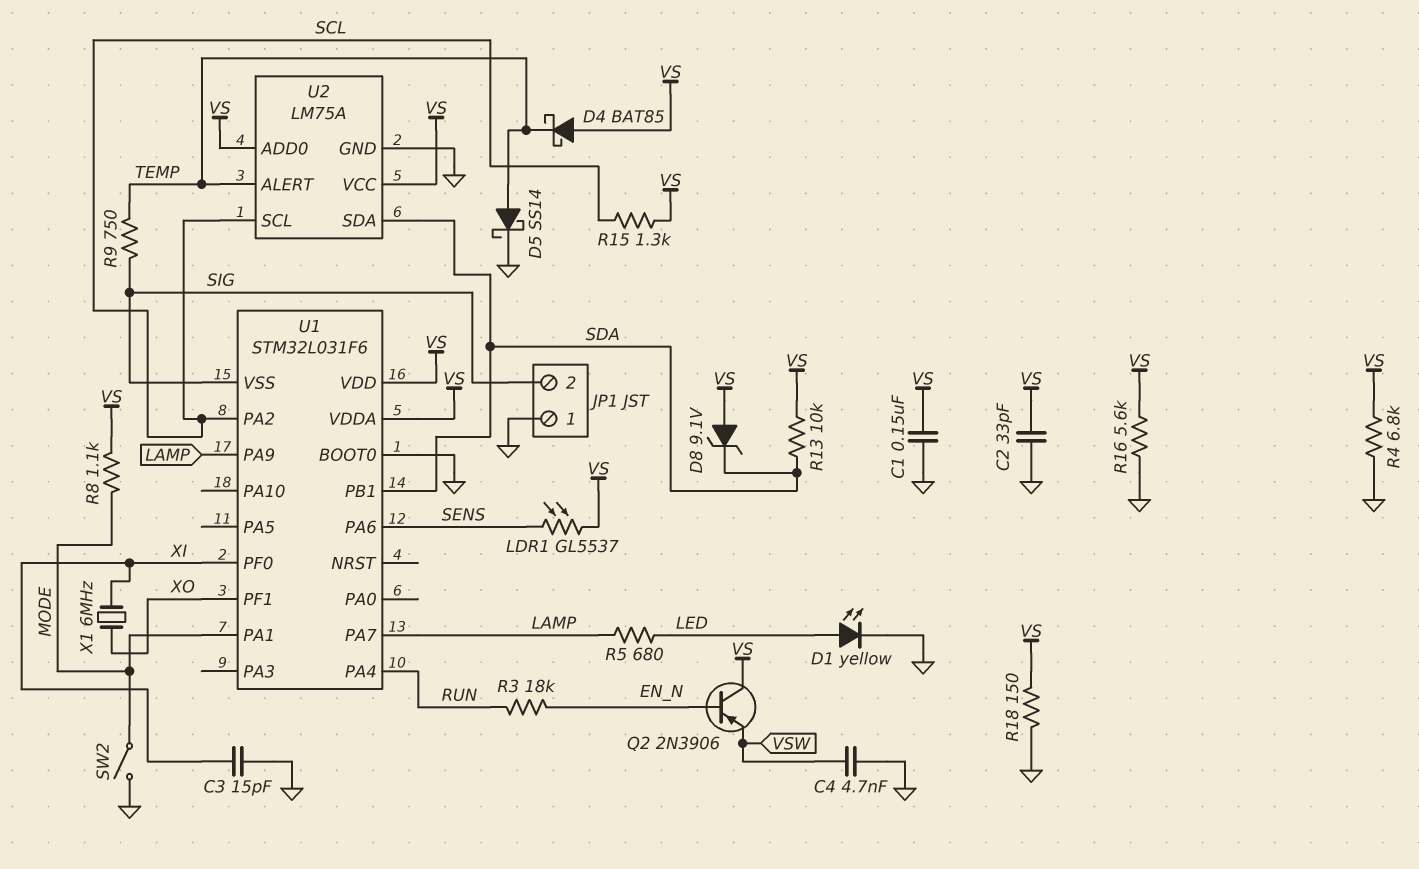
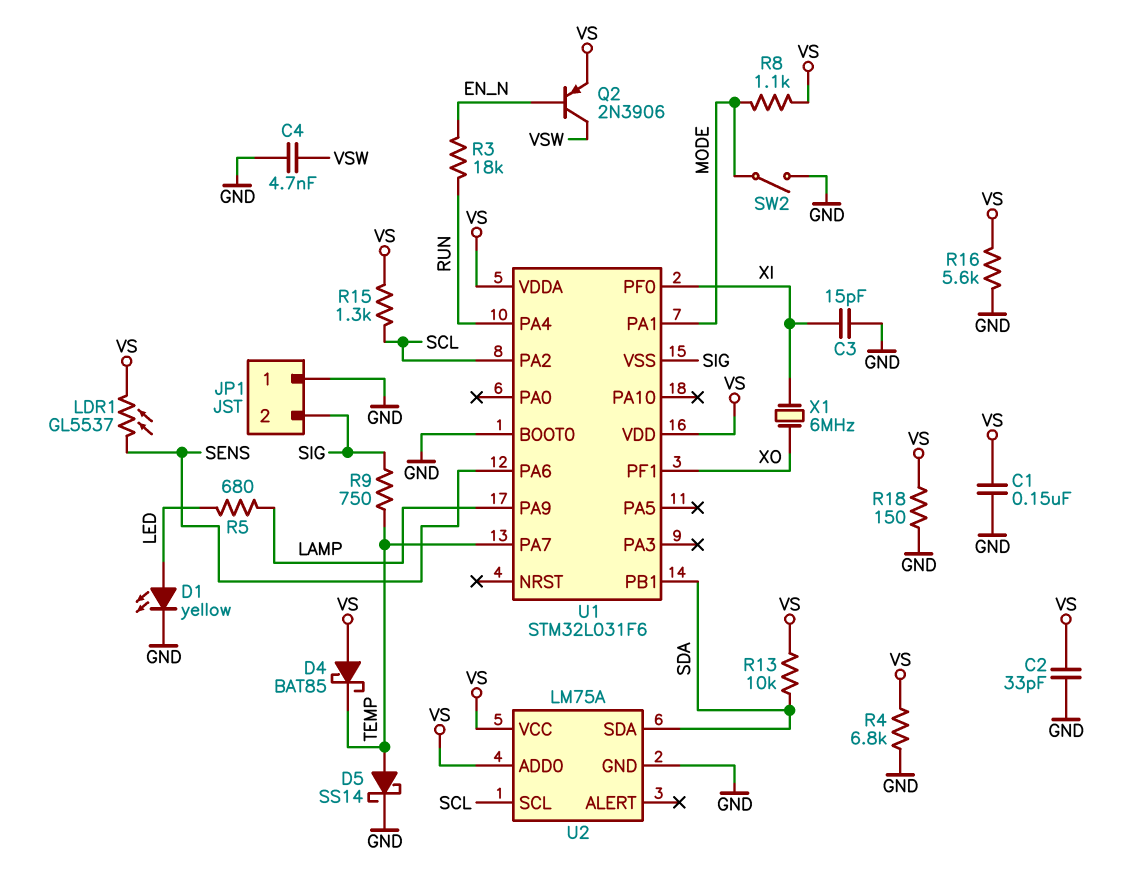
D8: zener 9.1V (A VS, K SDA) -> none
Q2: PNP 2N3906 (B EN_N, C VS, E VSW) -> PNP 2N3906 (B EN_N, C VSW, E VS)
U1 pin PA7: LAMP -> TEMP
U2 pin ALERT: TEMP -> none

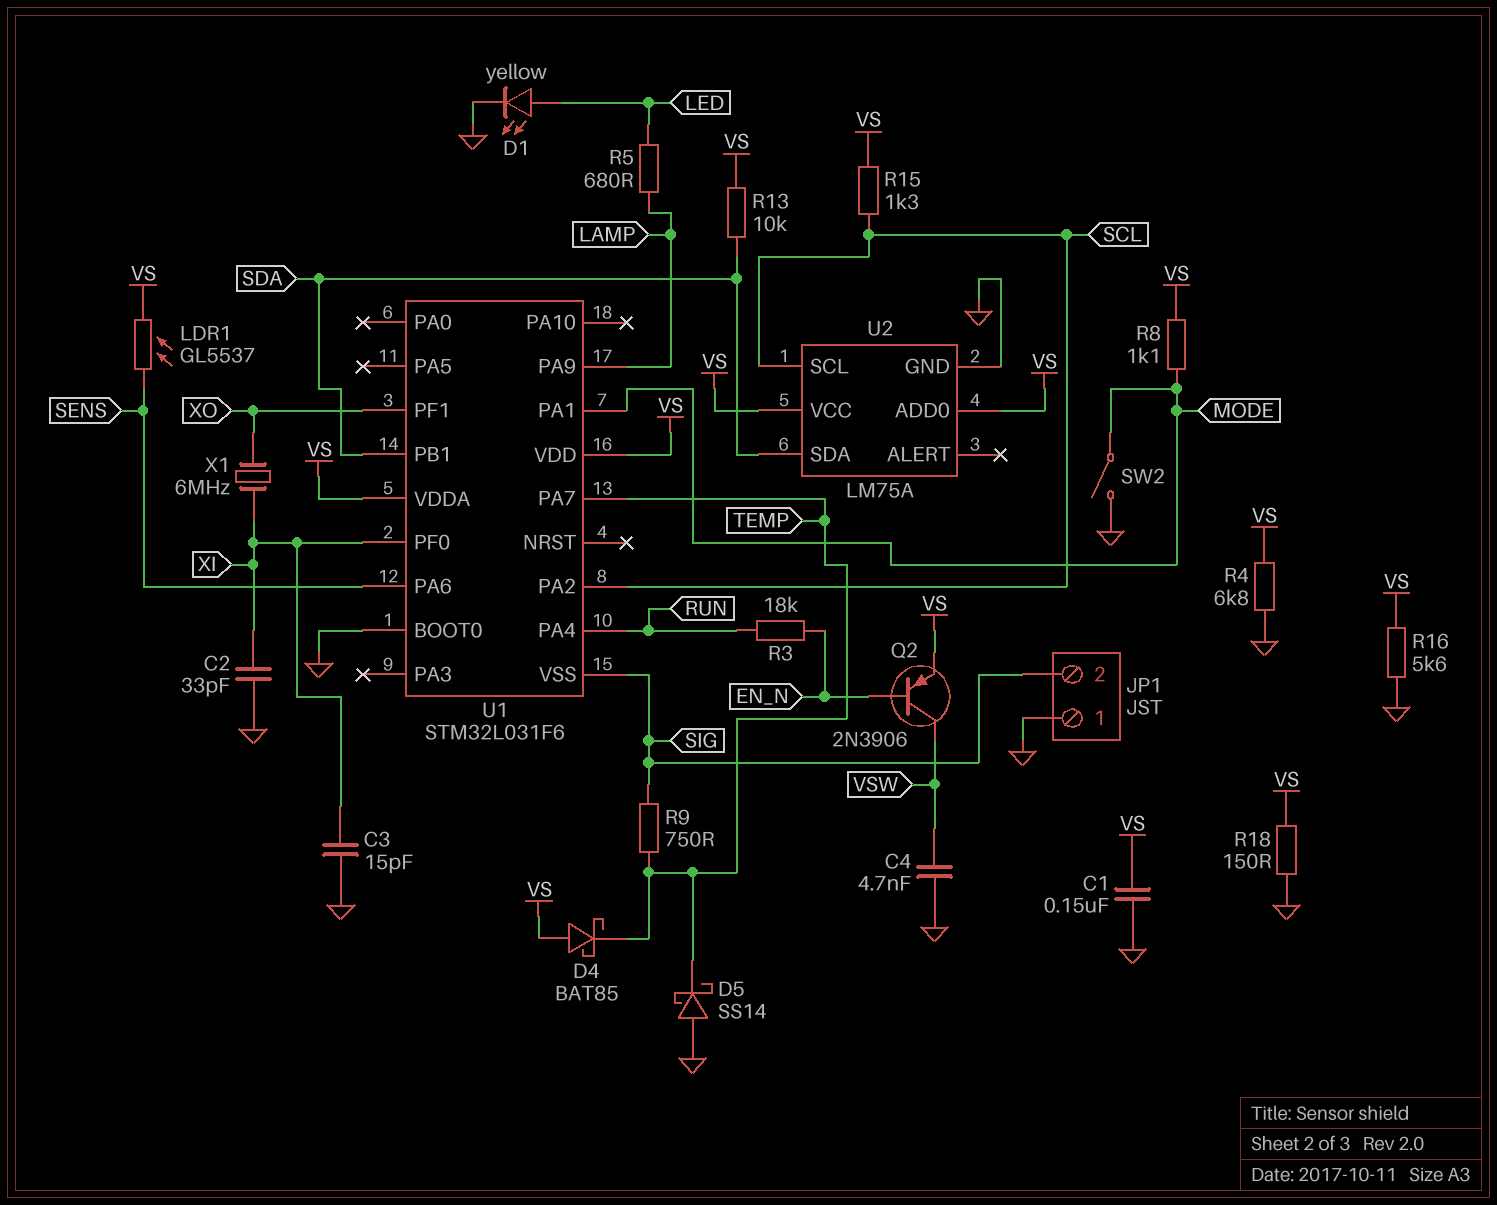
C2: 33pF (GND, VS) -> 33pF (GND, XI)
D5: schottky SS14 (A TEMP, K GND) -> schottky SS14 (A GND, K TEMP)

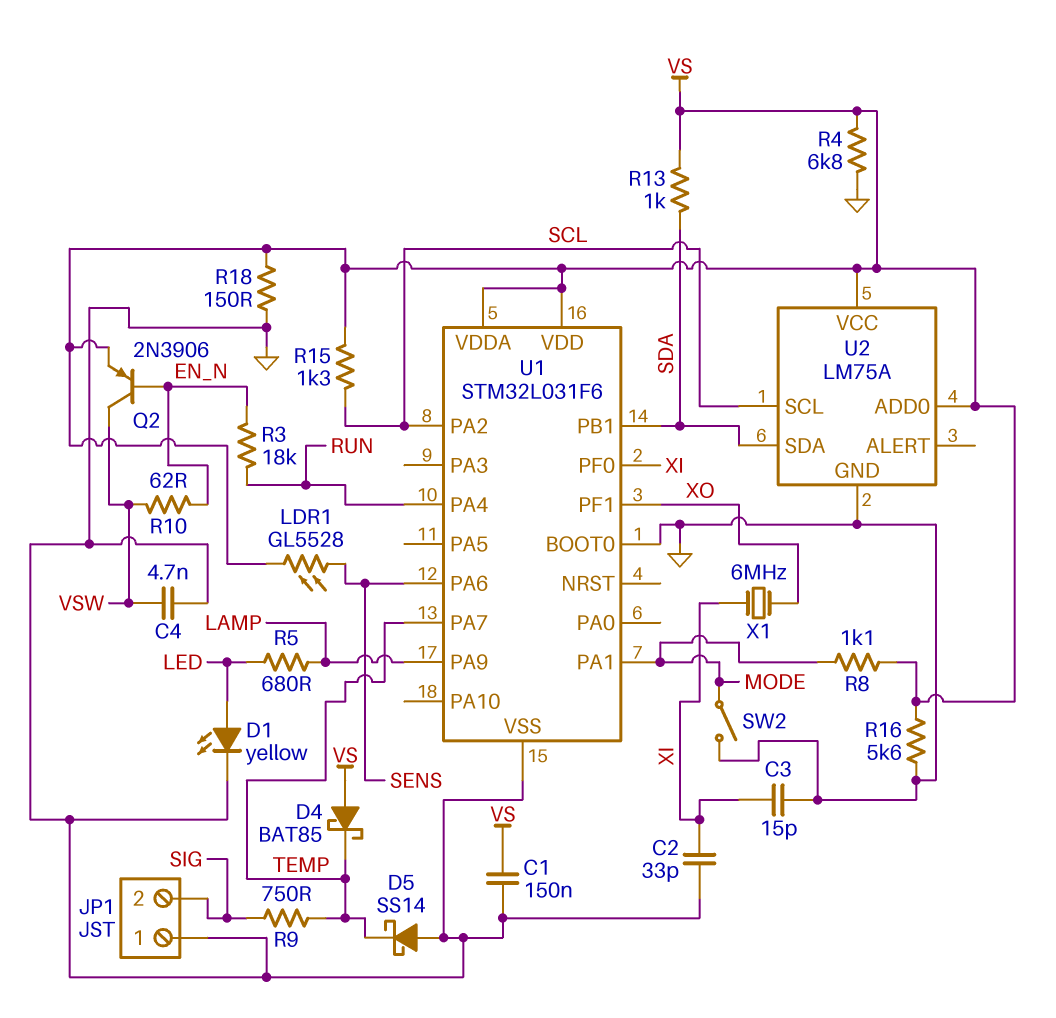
LDR1: GL5537 (SENS, VS) -> GL5528 (SENS, VS)
R10: none -> 62 (EN_N, VSW)
R13: 10k (SDA, VS) -> 1k (SDA, VS)
U1 pin VSS: SIG -> GND

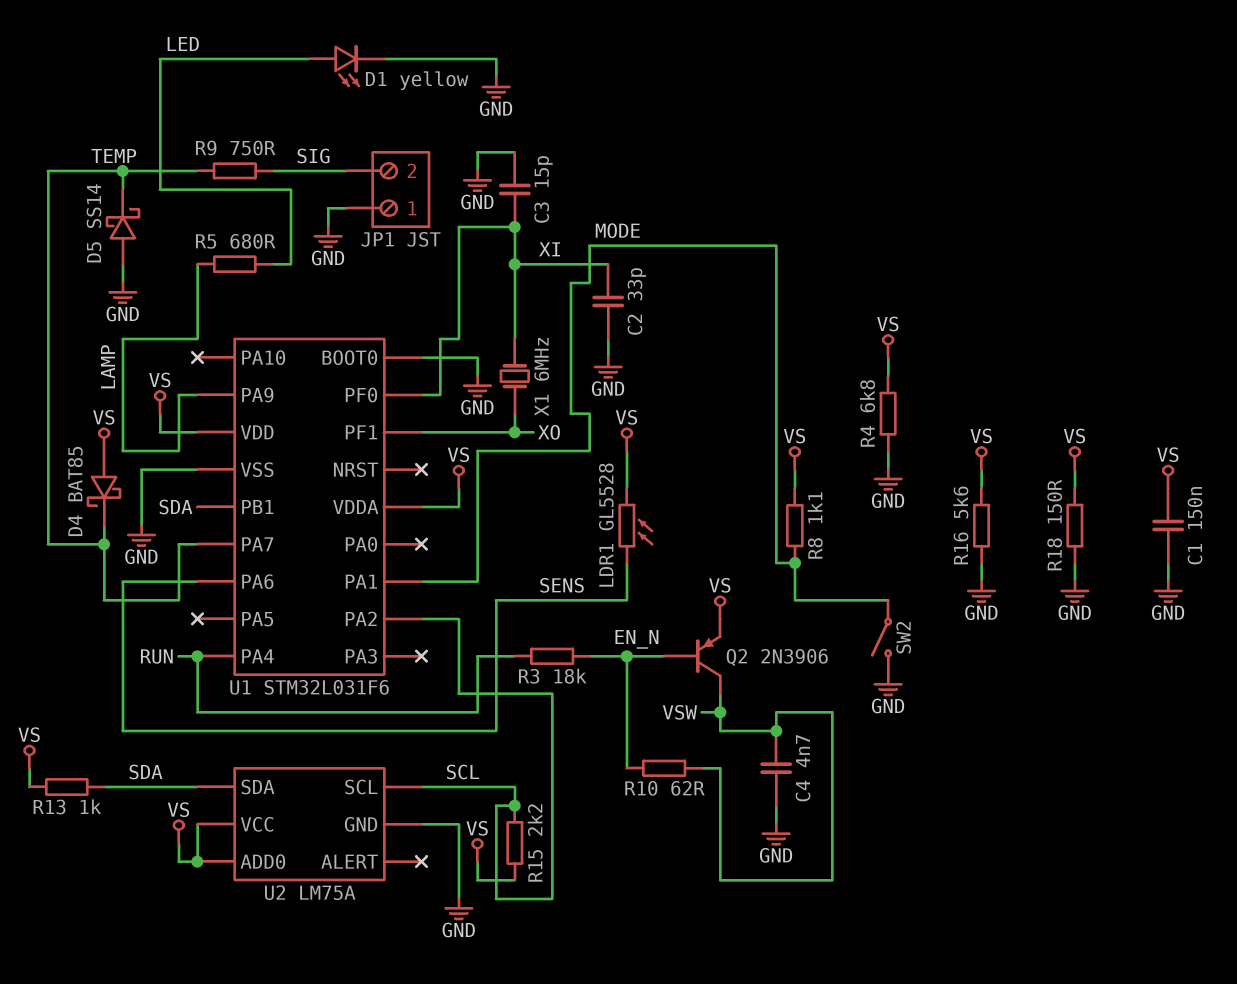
R15: 1.3k (SCL, VS) -> 2.2k (SCL, VS)

